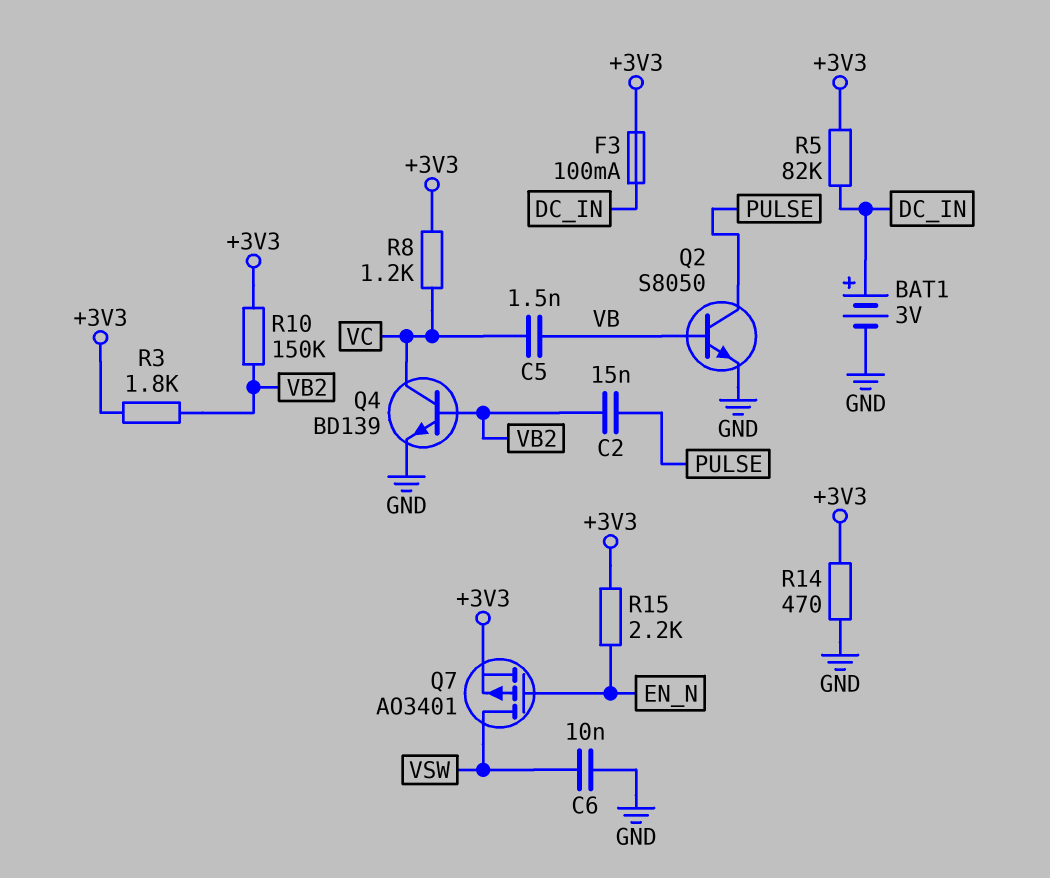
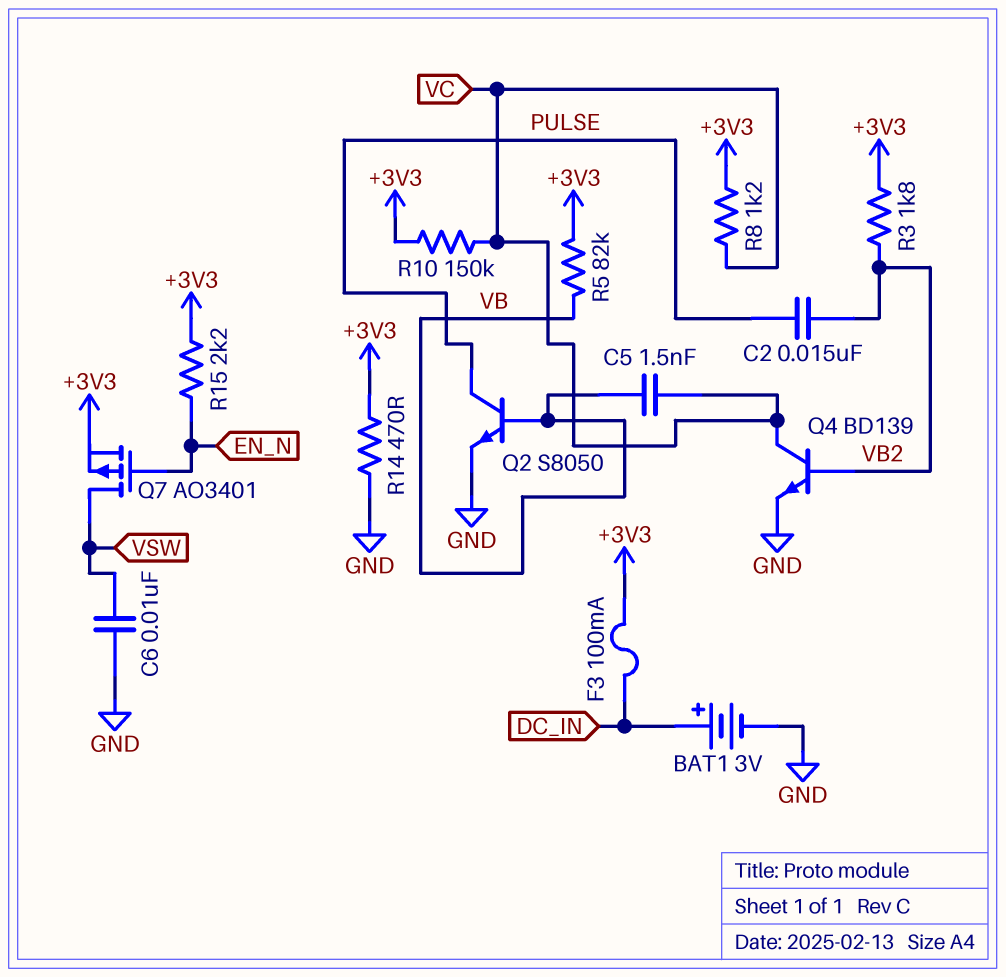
R5: 82k (+3V3, DC_IN) -> 82k (+3V3, VB)
R10: 150k (+3V3, VB2) -> 150k (+3V3, VC)

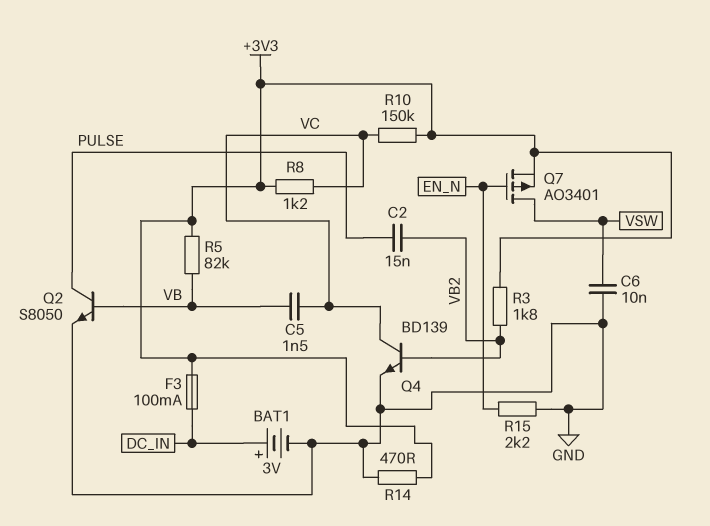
R15: 2.2k (+3V3, EN_N) -> 2.2k (EN_N, GND)

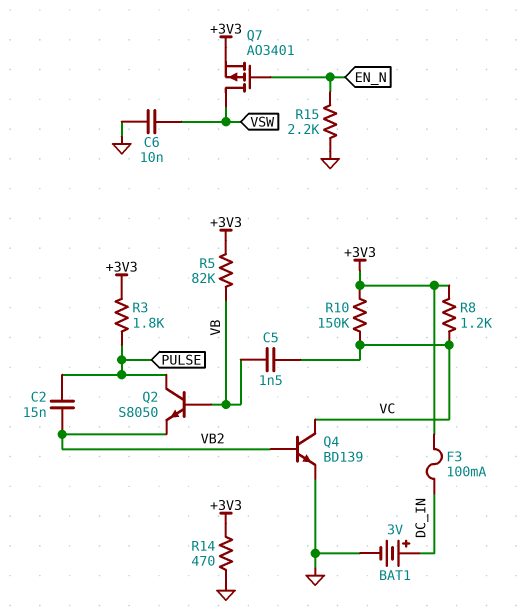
Q2: NPN S8050 (B VB, C PULSE, E GND) -> NPN S8050 (B VB, C PULSE, E VB2)
R3: 1.8k (+3V3, VB2) -> 1.8k (+3V3, PULSE)

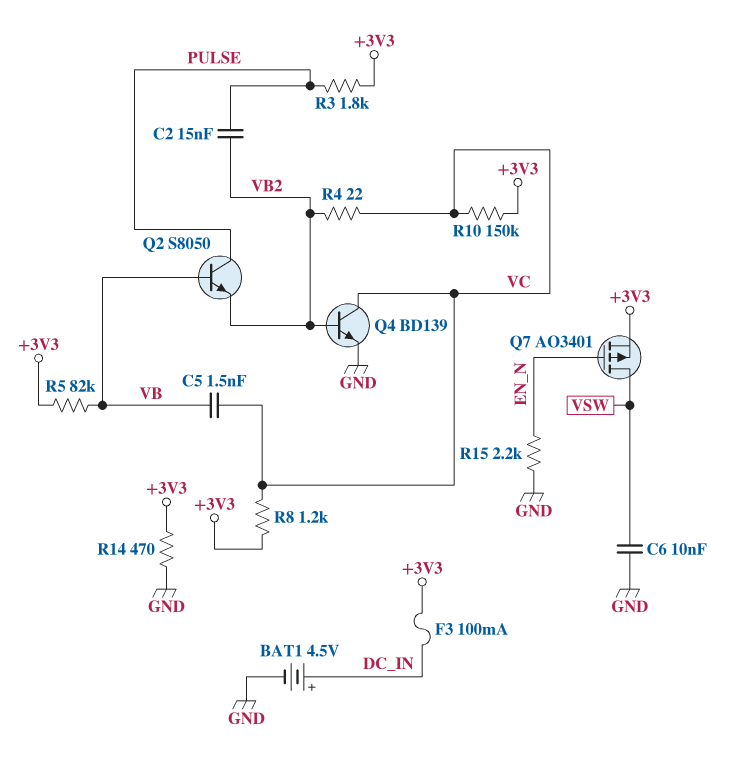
BAT1: 3V (plus DC_IN, minus GND) -> 4.5V (plus DC_IN, minus GND)
R4: none -> 22 (VB2, VC)

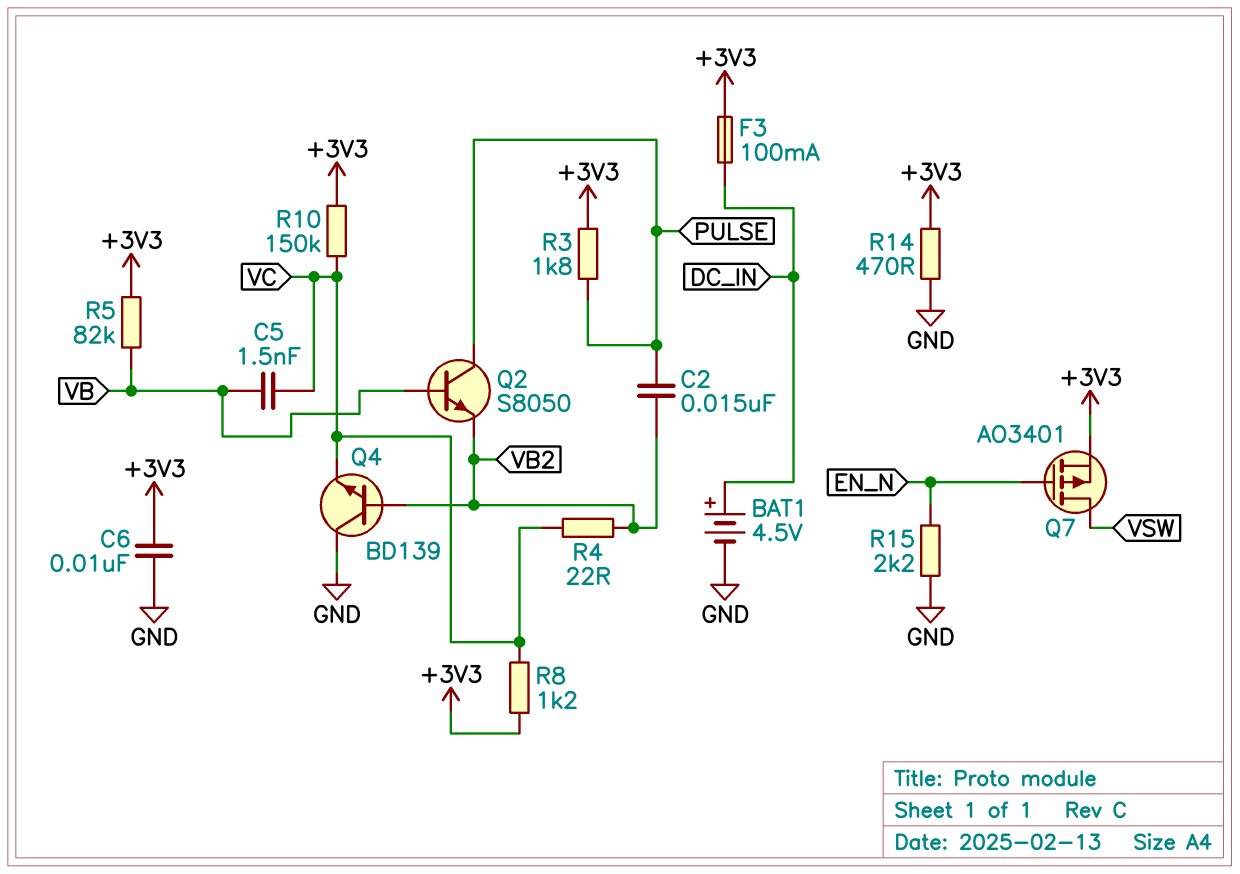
C6: 10nF (GND, VSW) -> 10nF (+3V3, GND)
Q4: NPN BD139 (B VB2, C VC, E GND) -> NPN BD139 (B VB2, C GND, E VC)

